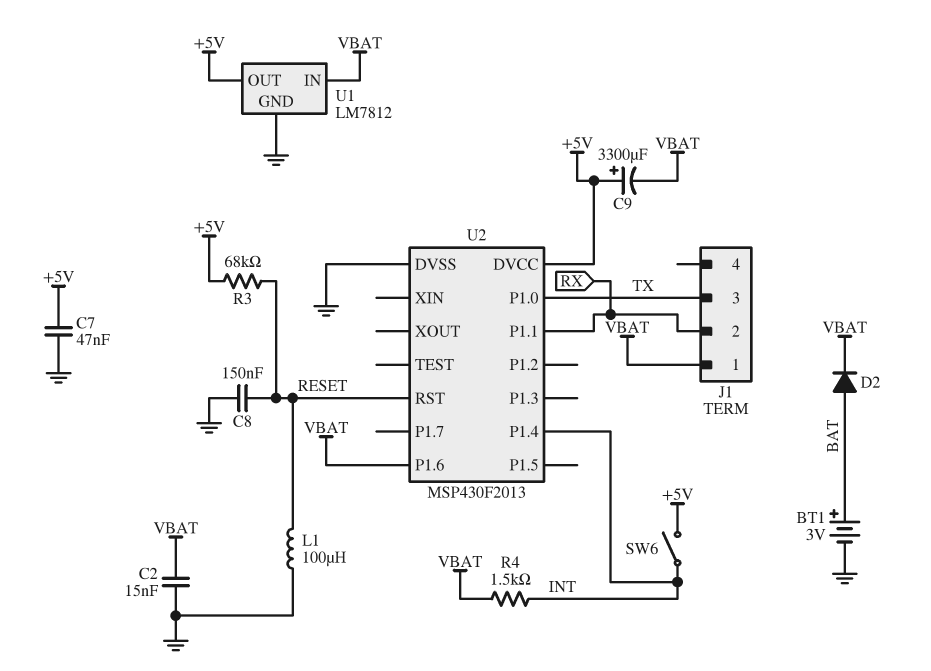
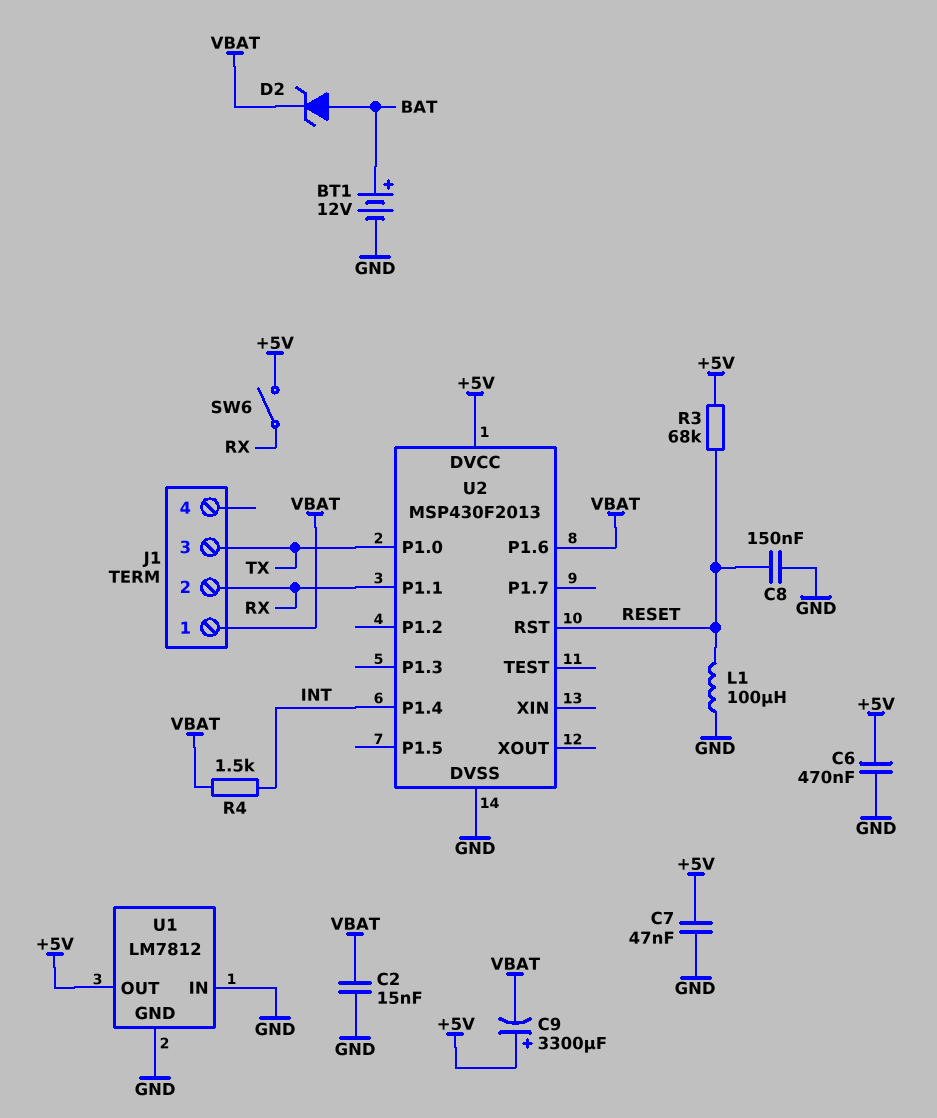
BT1: 3V (plus BAT, minus GND) -> 12V (plus BAT, minus GND)
C6: none -> 470nF (+5V, GND)
D2: diode (A BAT, K VBAT) -> zener (A BAT, K VBAT)
SW6: switch (+5V, INT) -> switch (+5V, RX)
U1 pin IN: VBAT -> GND

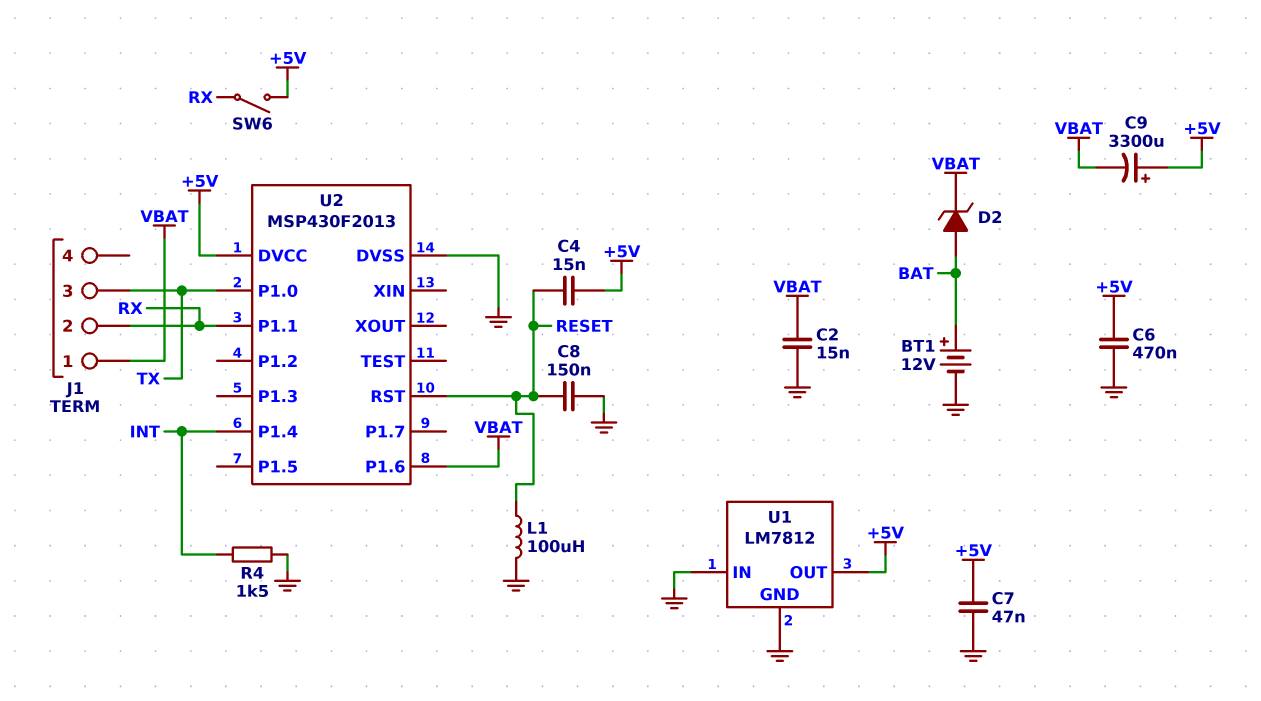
C4: none -> 15nF (+5V, RESET)
R3: 68k (+5V, RESET) -> none
R4: 1.5k (INT, VBAT) -> 1.5k (GND, INT)

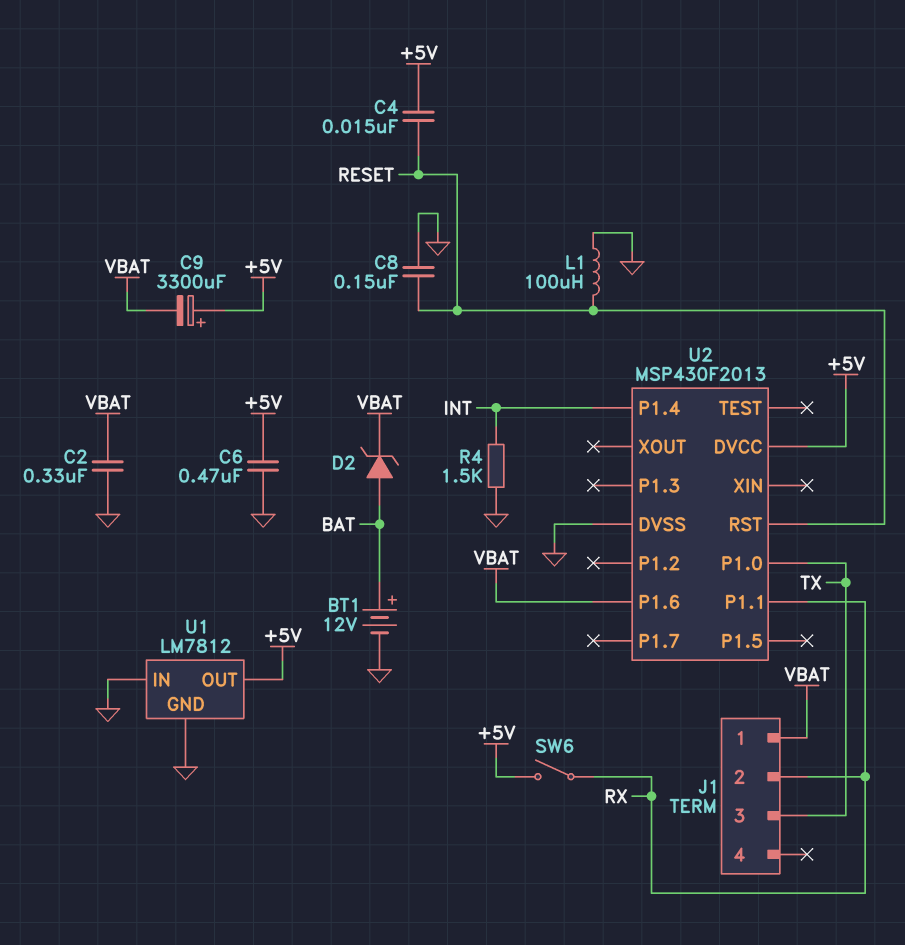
C2: 15nF (GND, VBAT) -> 330nF (GND, VBAT)
C7: 47nF (+5V, GND) -> none

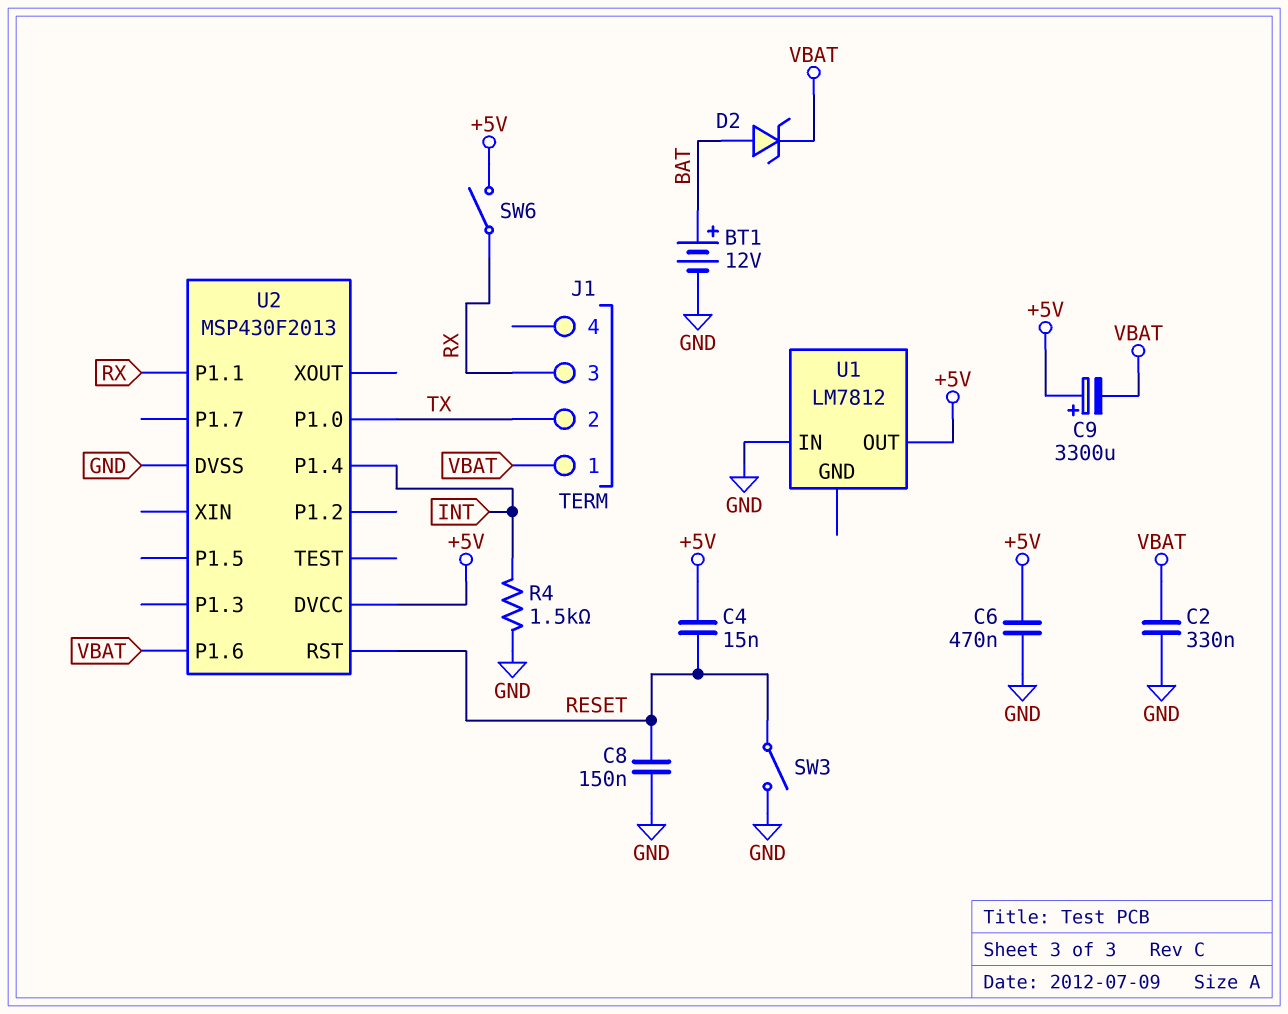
J1 pin 2: RX -> TX
J1 pin 3: TX -> RX
L1: 100uH (GND, RESET) -> none
SW3: none -> switch (GND, RESET)
U1 pin GND: GND -> none

